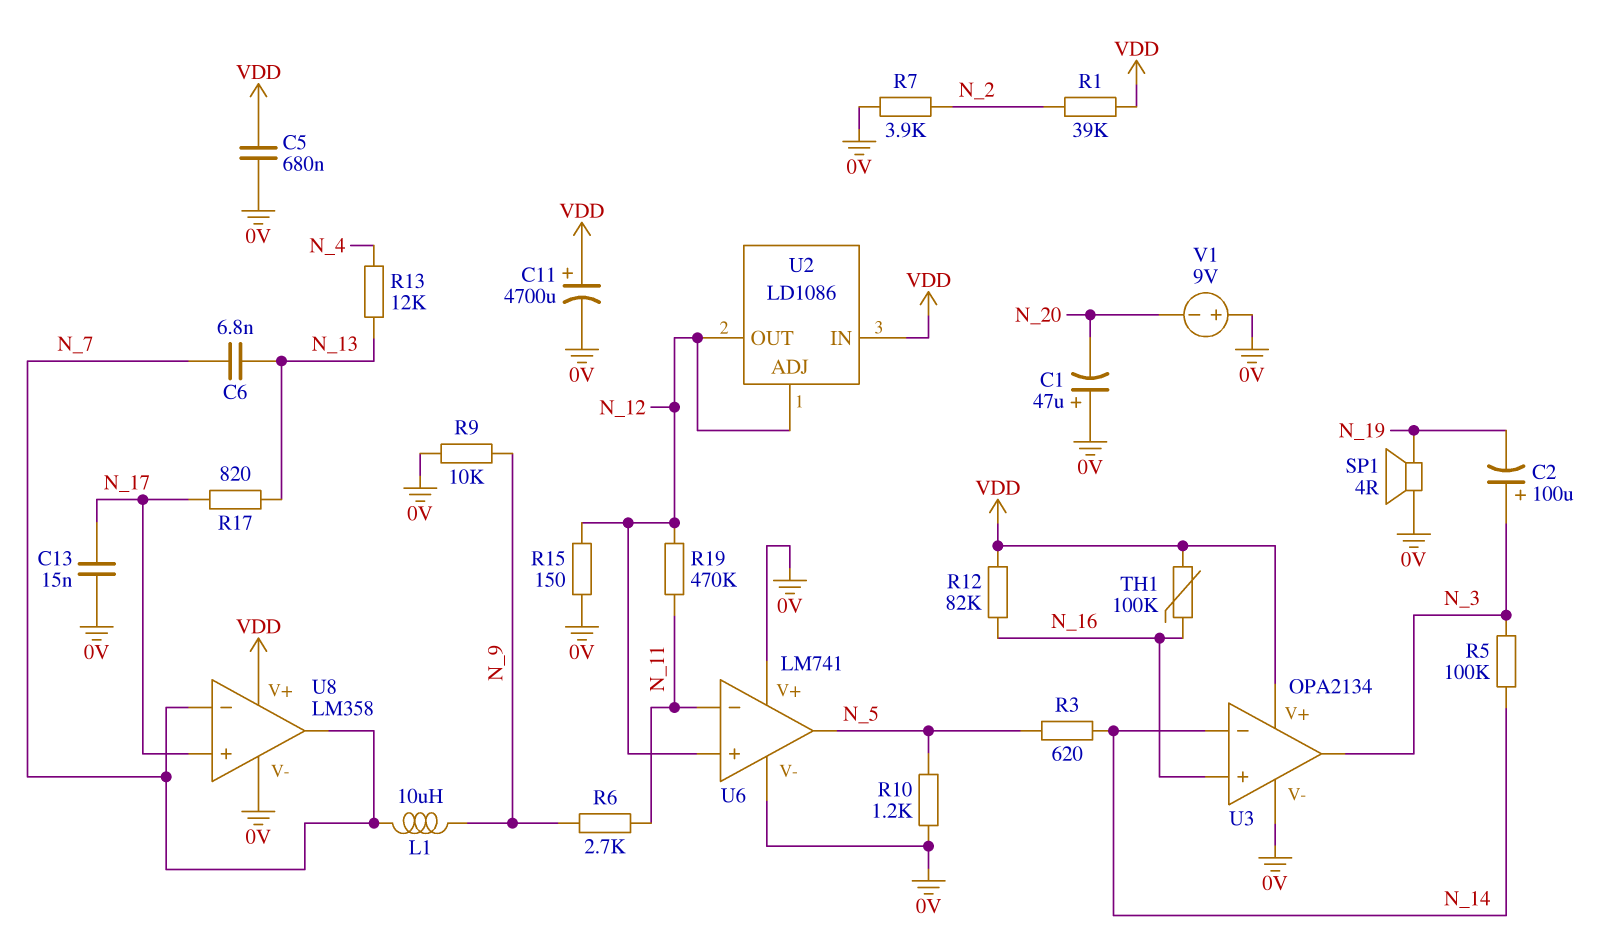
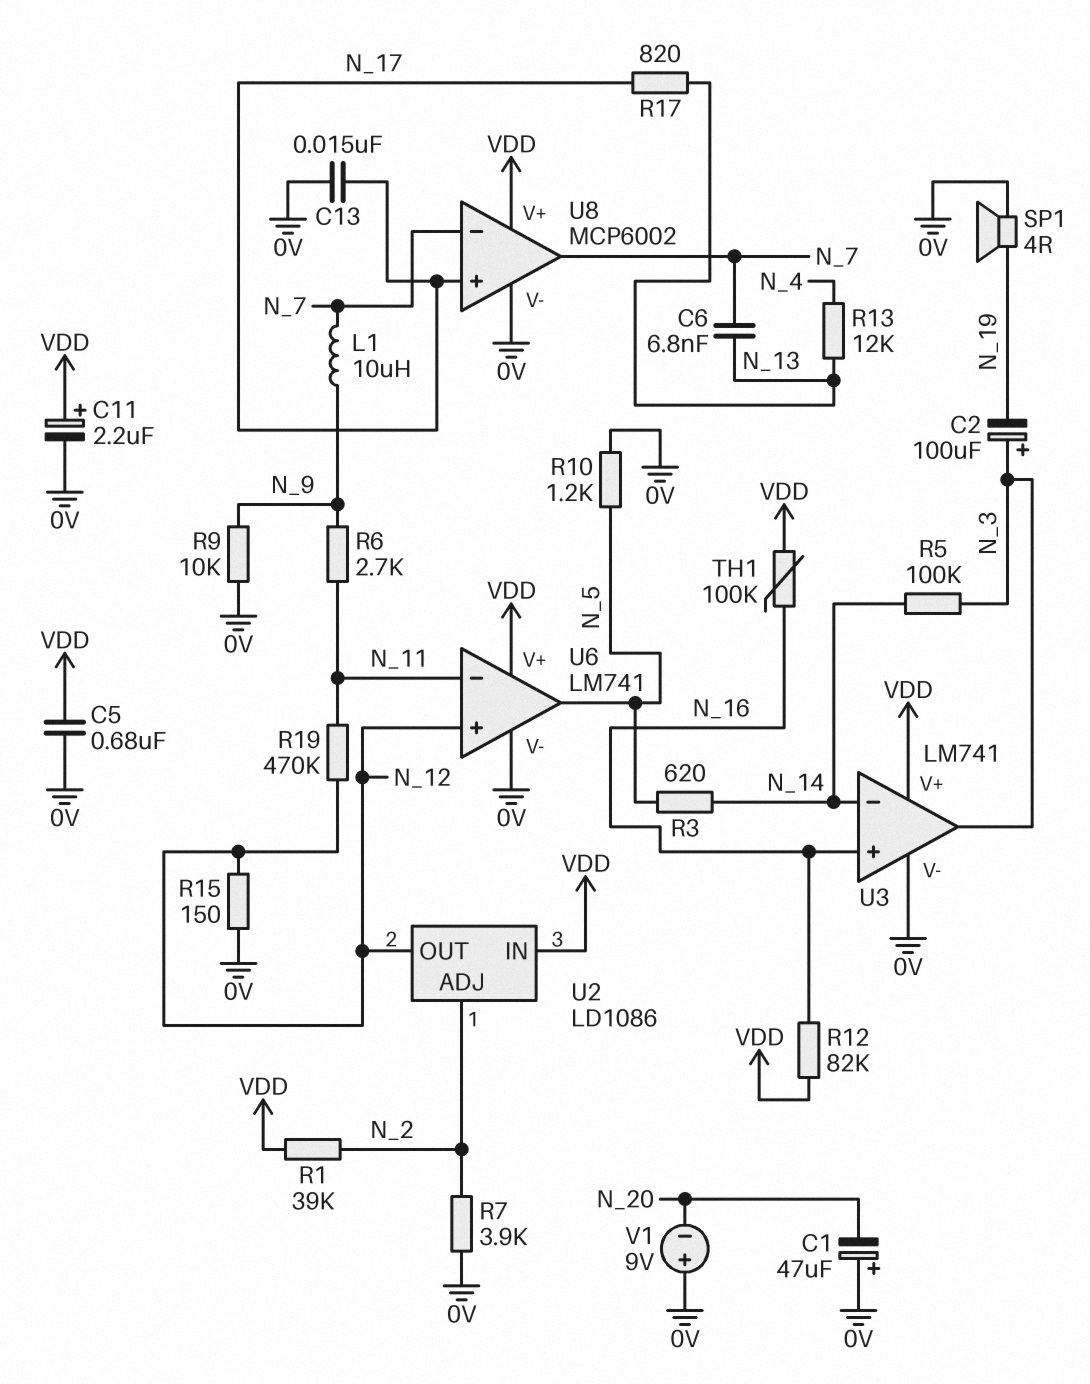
C11: 4700uF (plus VDD, minus 0V) -> 2.2uF (plus VDD, minus 0V)
U2 pin ADJ: N_12 -> N_2
U3: OPA2134 -> LM741
U6 pin V+: 0V -> VDD
U8: LM358 -> MCP6002

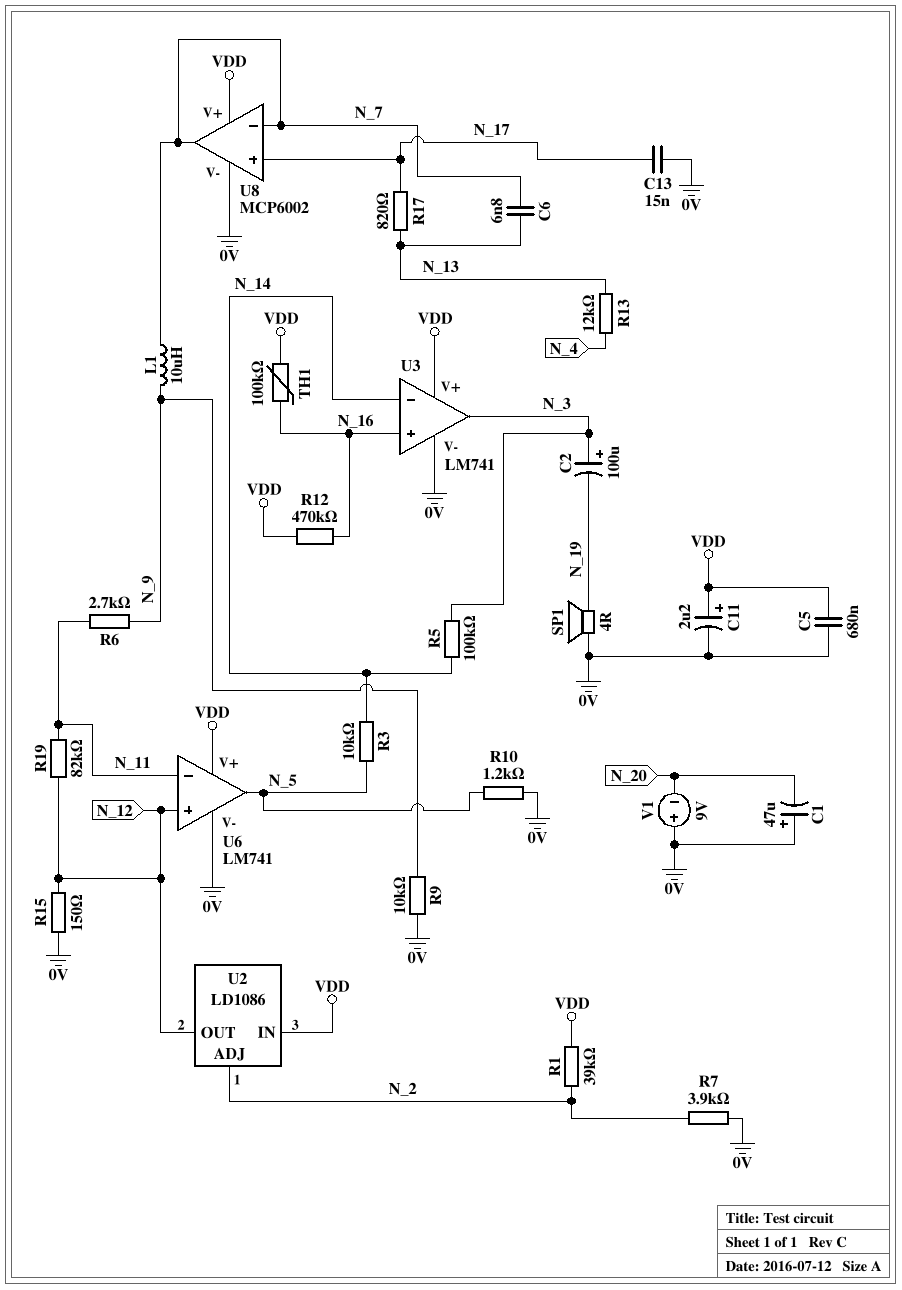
R3: 620 (N_5, N_14) -> 10k (N_5, N_14)
R12: 82k (N_16, VDD) -> 470k (N_16, VDD)
R19: 470k (N_11, N_12) -> 82k (N_11, N_12)

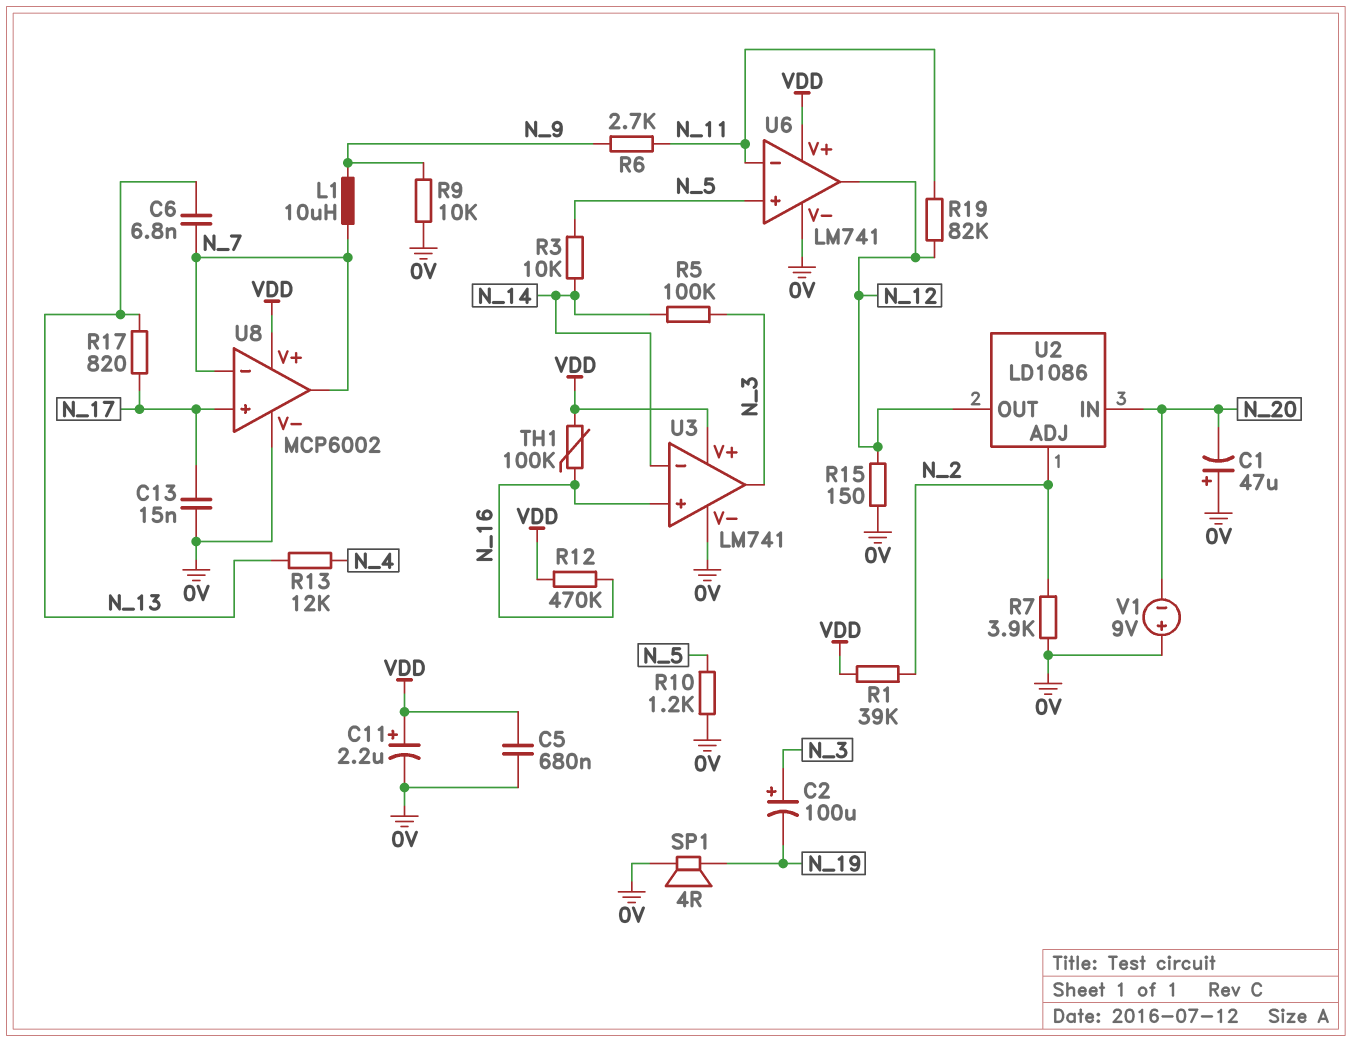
U2 pin IN: VDD -> N_20
U6 pin in+: N_12 -> N_5
U6 pin out: N_5 -> N_12

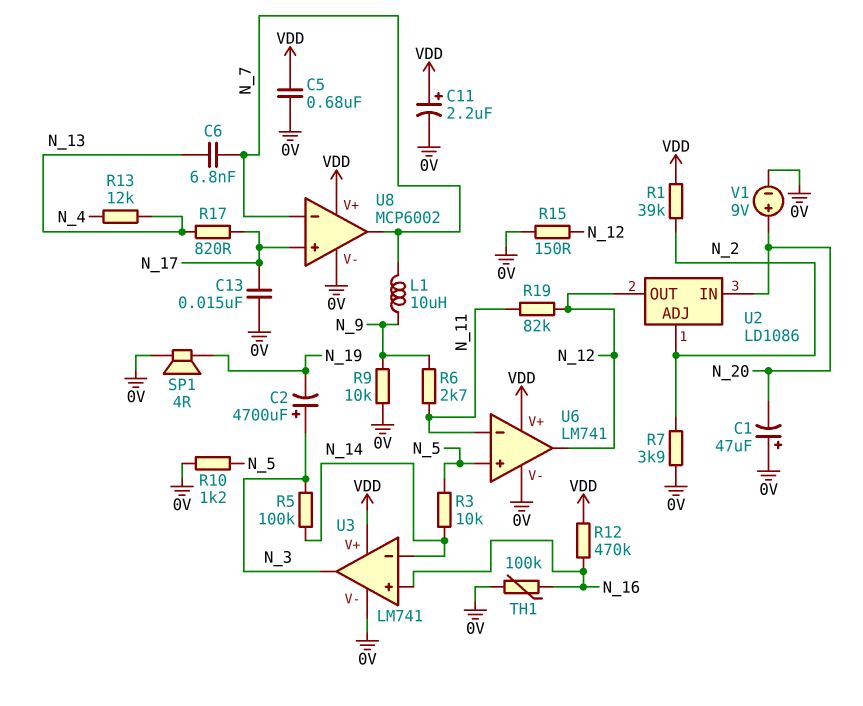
C2: 100uF (plus N_3, minus N_19) -> 4700uF (plus N_3, minus N_19)
TH1: 100k (N_16, VDD) -> 100k (0V, N_16)
V1: 9V (plus 0V, minus N_20) -> 9V (plus N_20, minus 0V)

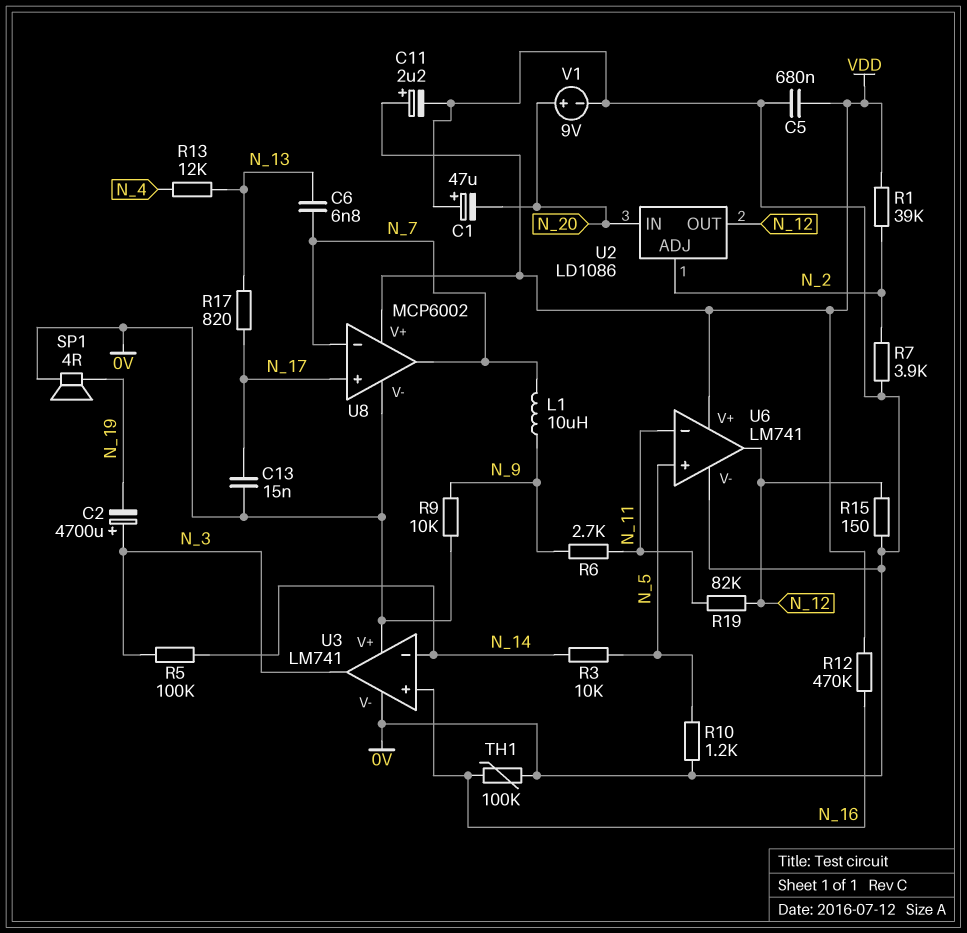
U3 pin V+: VDD -> 0V

